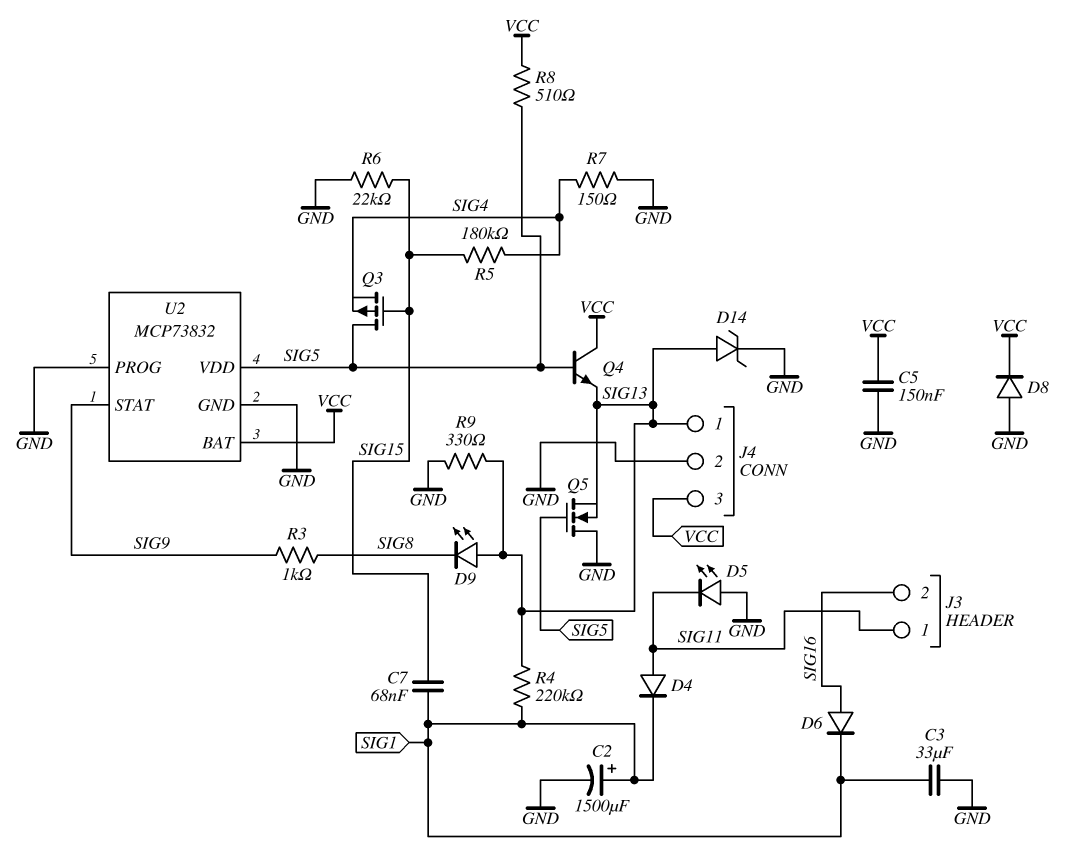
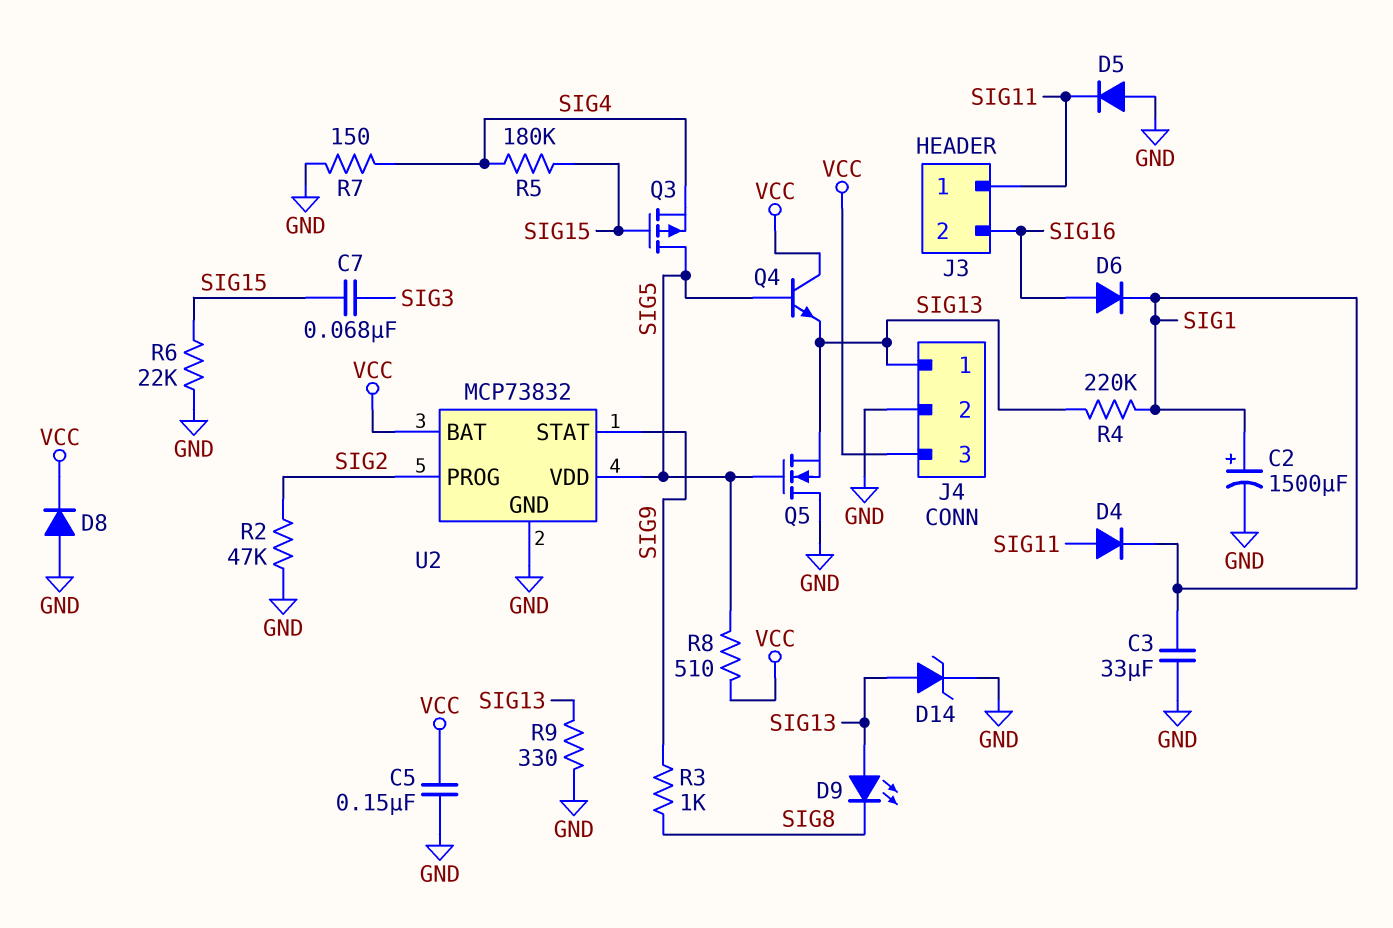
C7: 68nF (SIG1, SIG15) -> 68nF (SIG3, SIG15)
D5: LED (A GND, K SIG11) -> diode (A GND, K SIG11)
R2: none -> 47k (GND, SIG2)
U2 pin PROG: GND -> SIG2

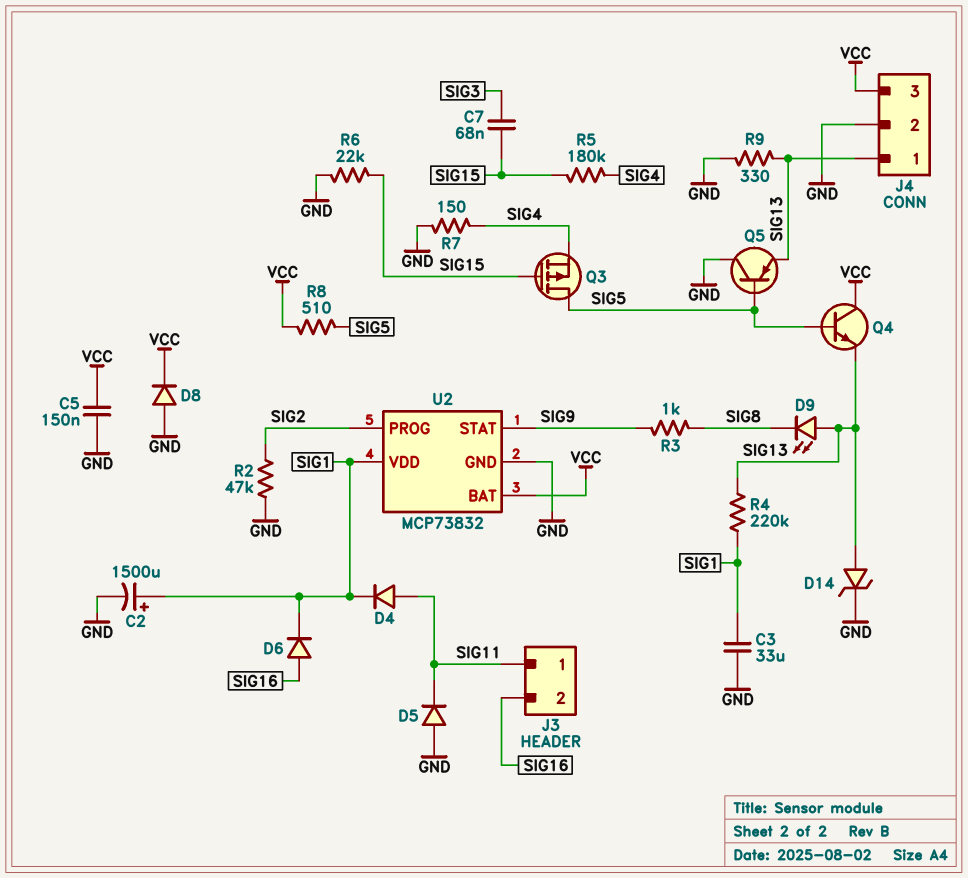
Q5: NMOS (G SIG5, D GND, S SIG13) -> PNP (B SIG5, C GND, E SIG13)
U2 pin VDD: SIG5 -> SIG1

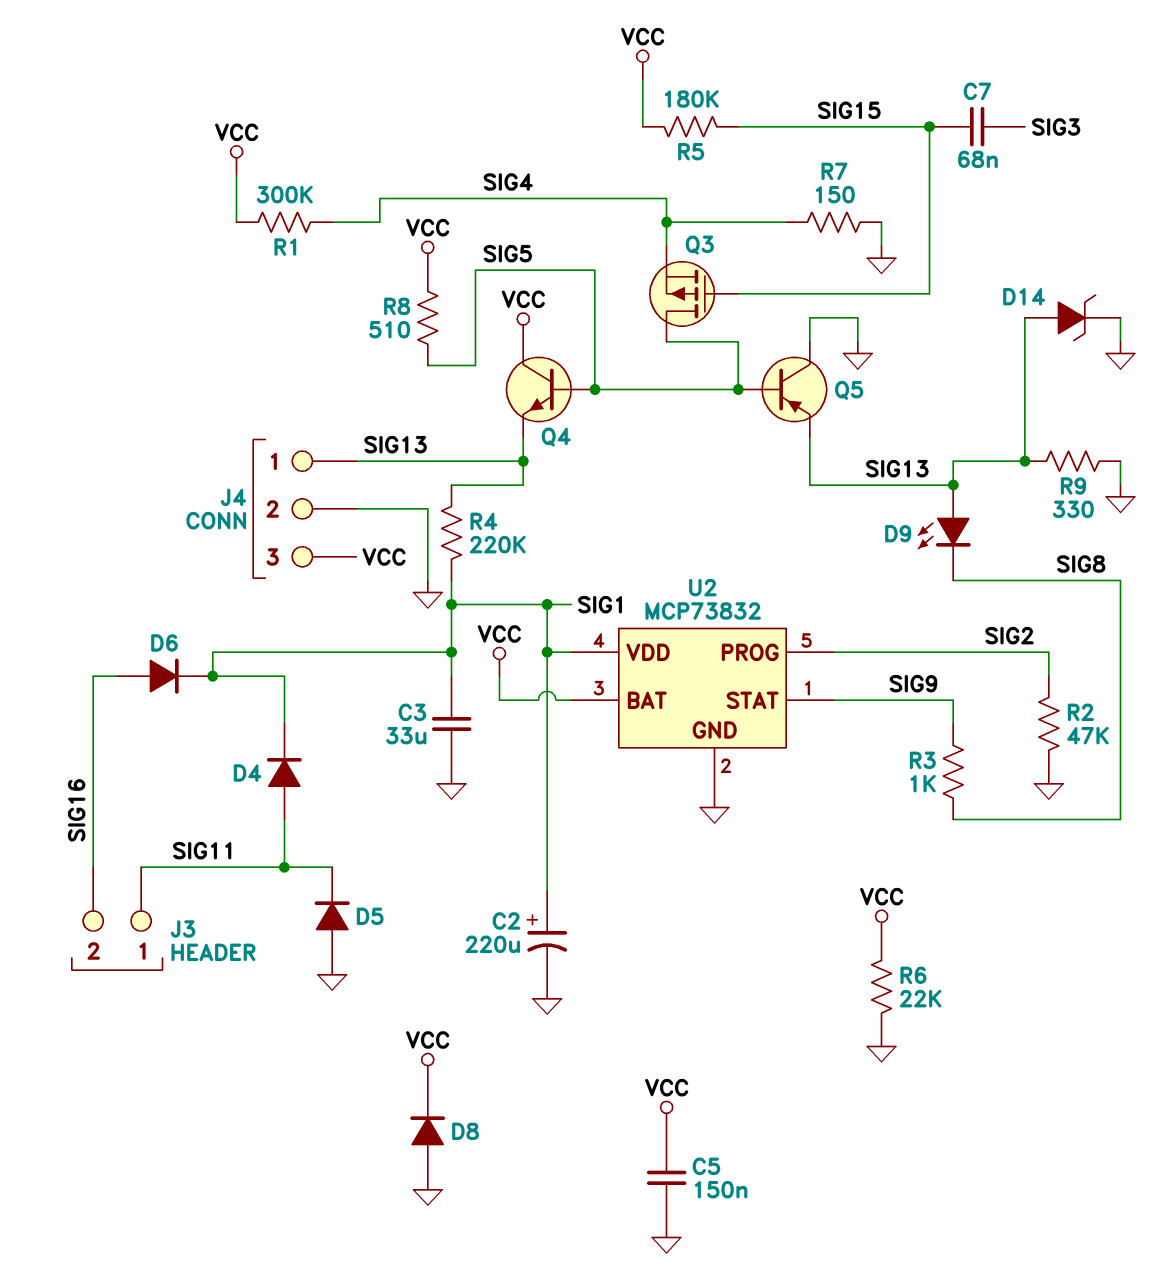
C2: 1500uF (plus SIG1, minus GND) -> 220uF (plus SIG1, minus GND)
R1: none -> 300k (SIG4, VCC)
R5: 180k (SIG4, SIG15) -> 180k (SIG15, VCC)
R6: 22k (GND, SIG15) -> 22k (GND, VCC)

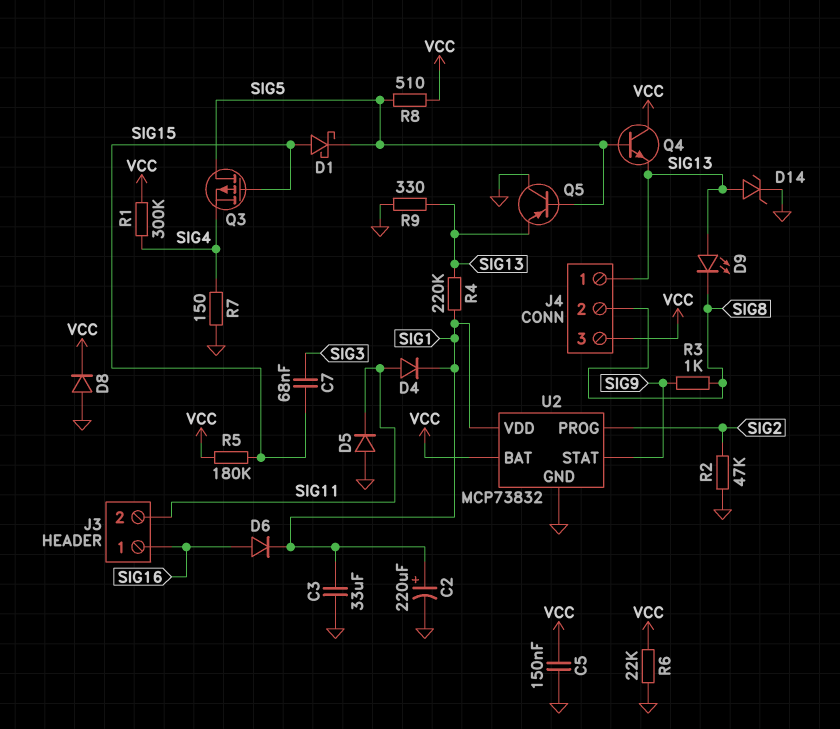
D1: none -> schottky (A SIG15, K SIG5)
J3 pin 1: SIG11 -> SIG16
J3 pin 2: SIG16 -> SIG11
J4 pin 2: GND -> SIG8

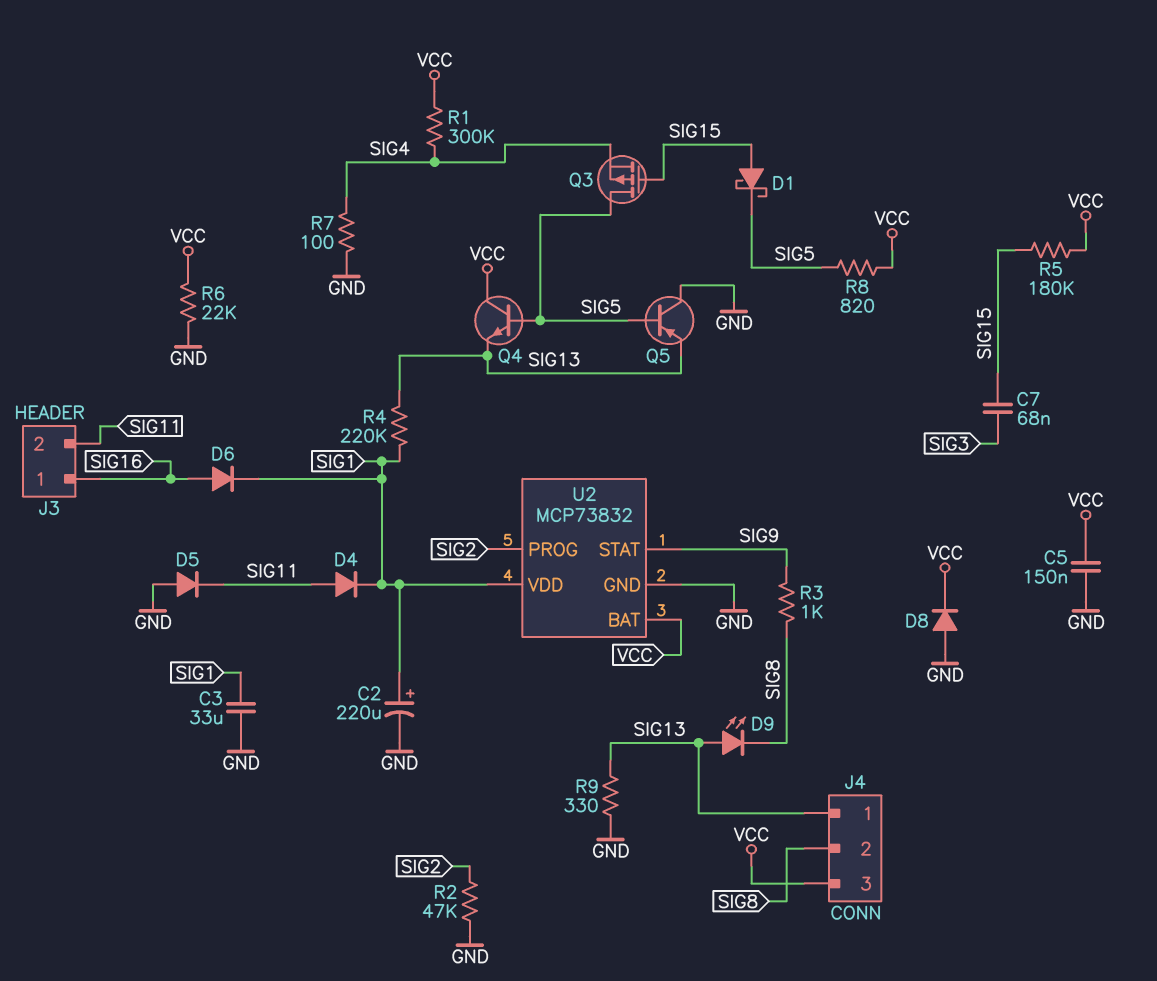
D14: zener (A SIG13, K GND) -> none
R7: 150 (GND, SIG4) -> 100 (GND, SIG4)
R8: 510 (SIG5, VCC) -> 820 (SIG5, VCC)

